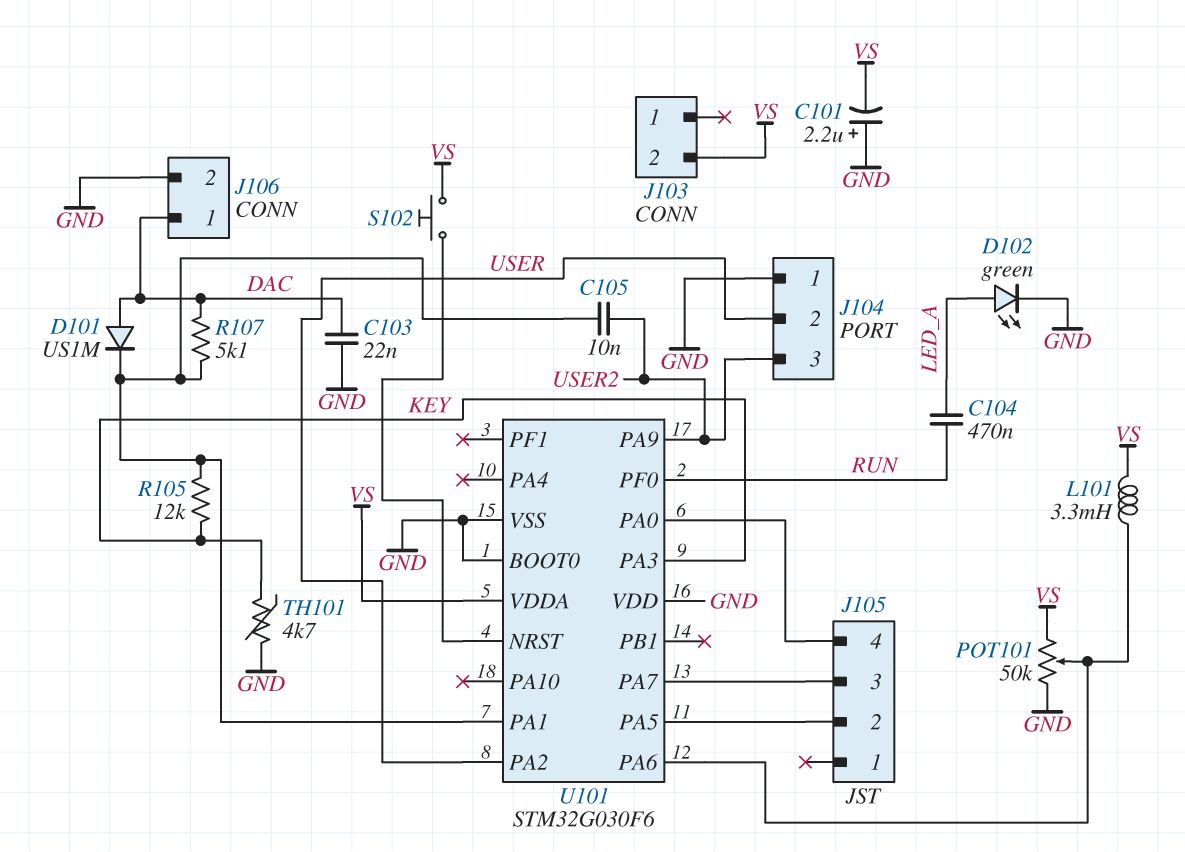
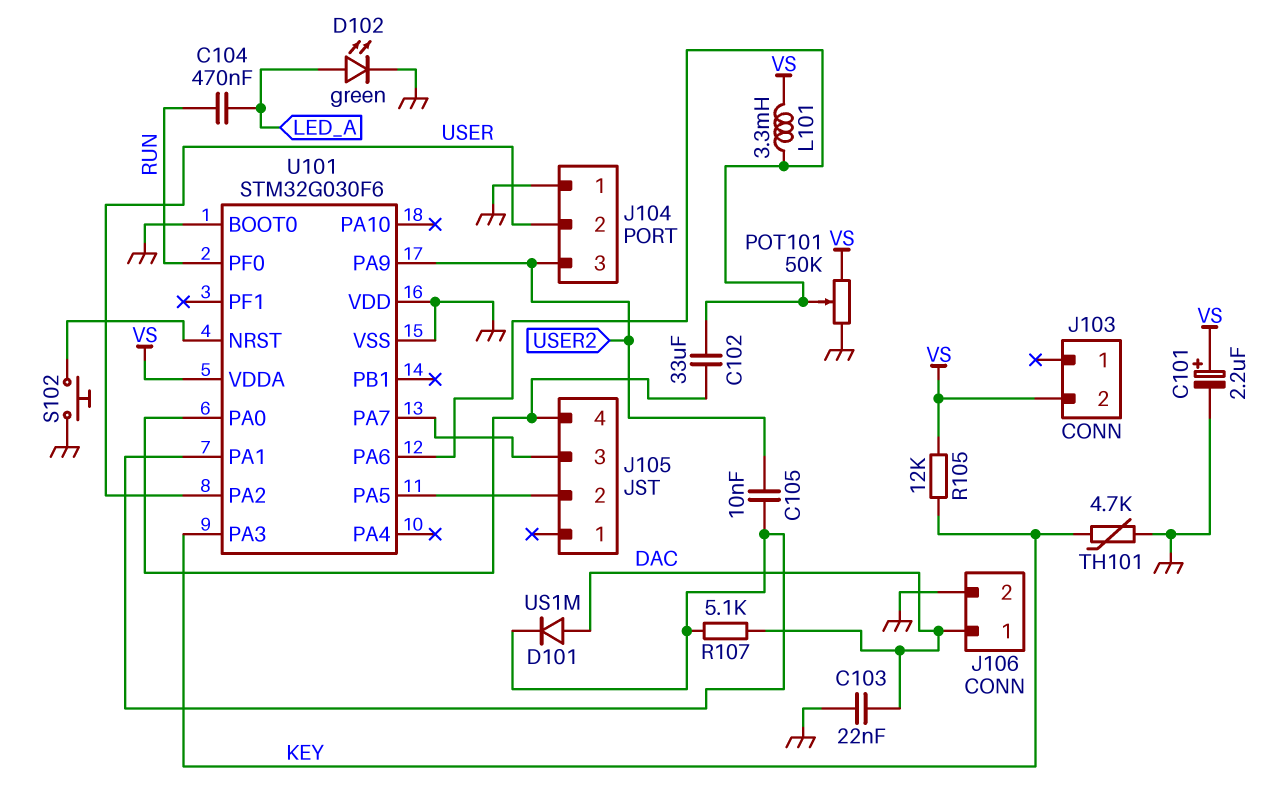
C101: 2.2uF (plus GND, minus VS) -> 2.2uF (plus VS, minus GND)
C102: none -> 33uF (J105/4, U101/PA6)
R105: 12k (KEY, U101/PA1) -> 12k (KEY, VS)
S102: button (U101/NRST, VS) -> button (GND, U101/NRST)

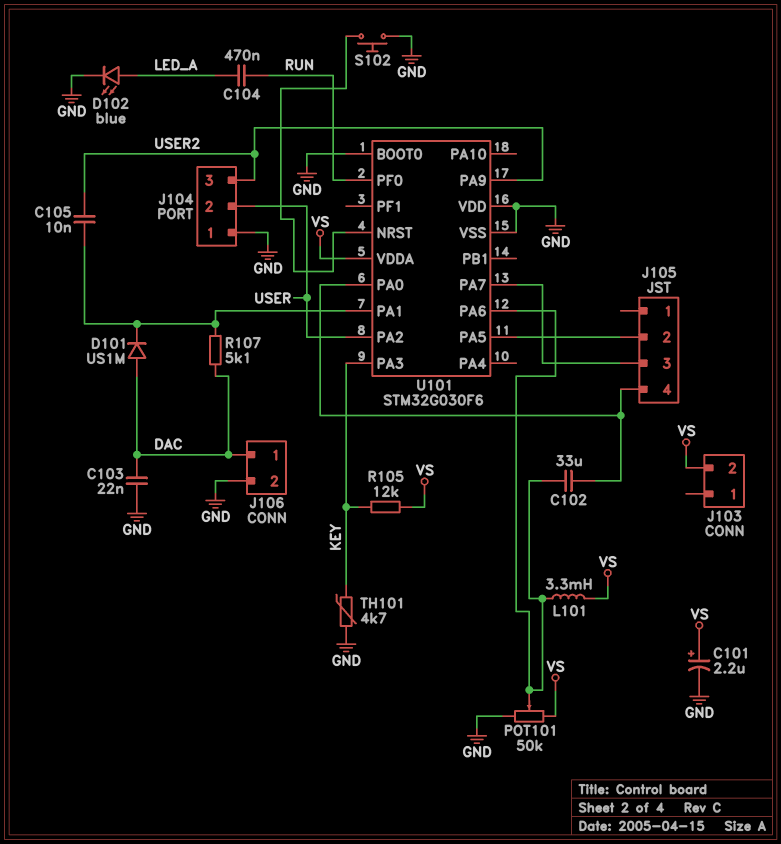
D102: LED green (A LED_A, K GND) -> LED blue (A LED_A, K GND)

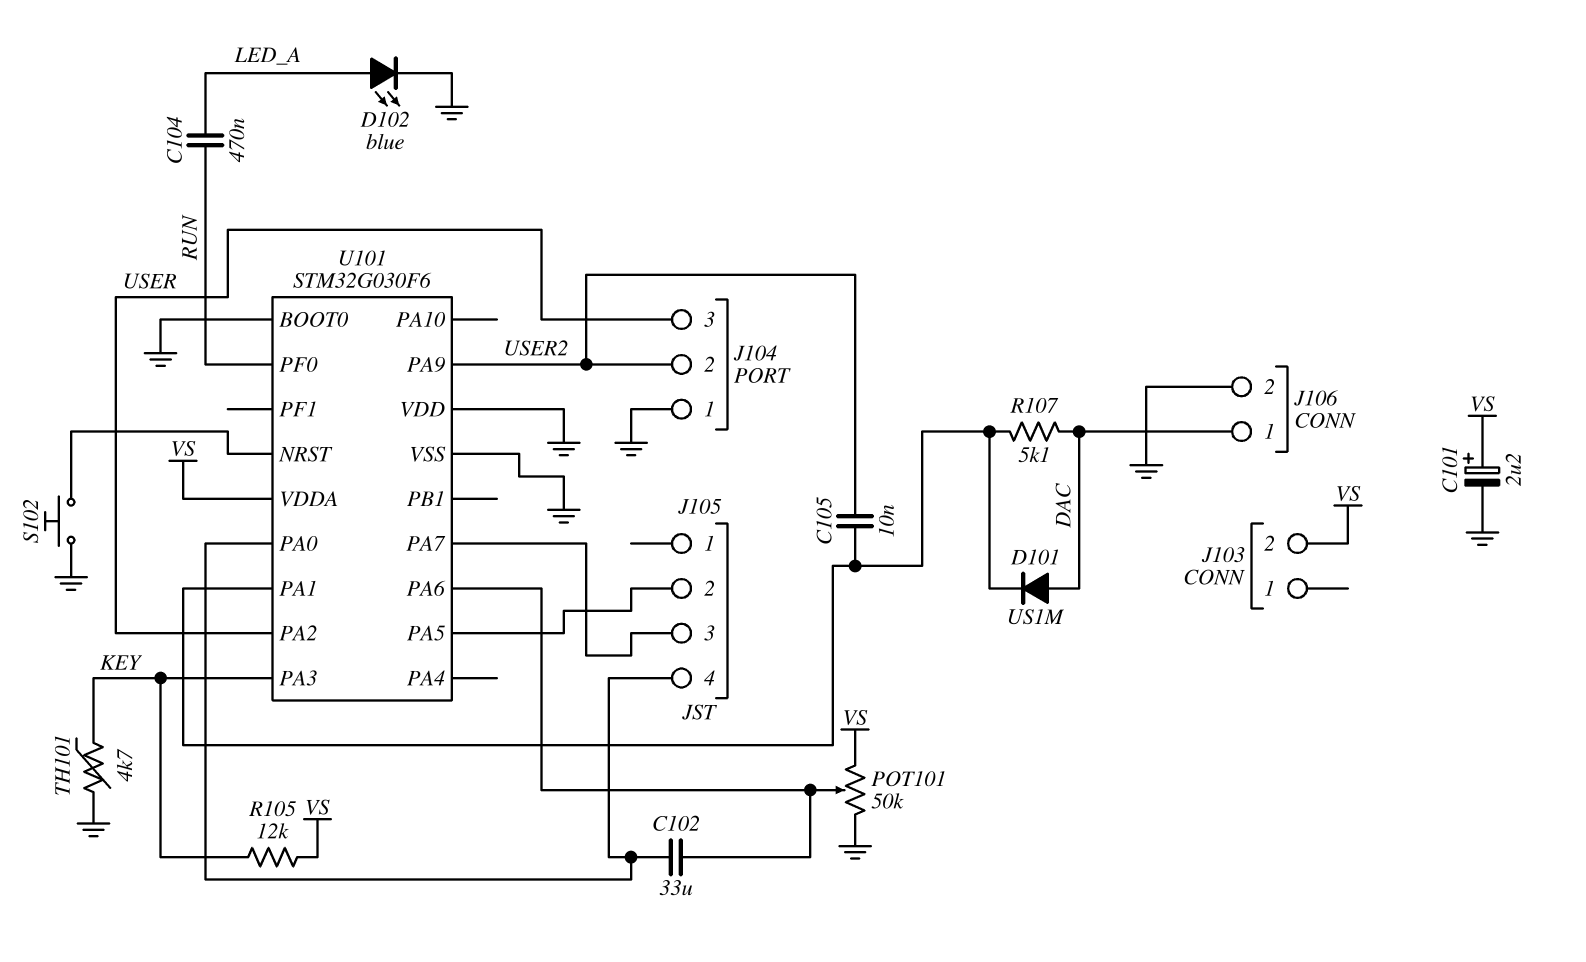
C103: 22nF (DAC, GND) -> none
J104 pin 2: USER -> USER2
J104 pin 3: USER2 -> USER
L101: 3.3mH (U101/PA6, VS) -> none

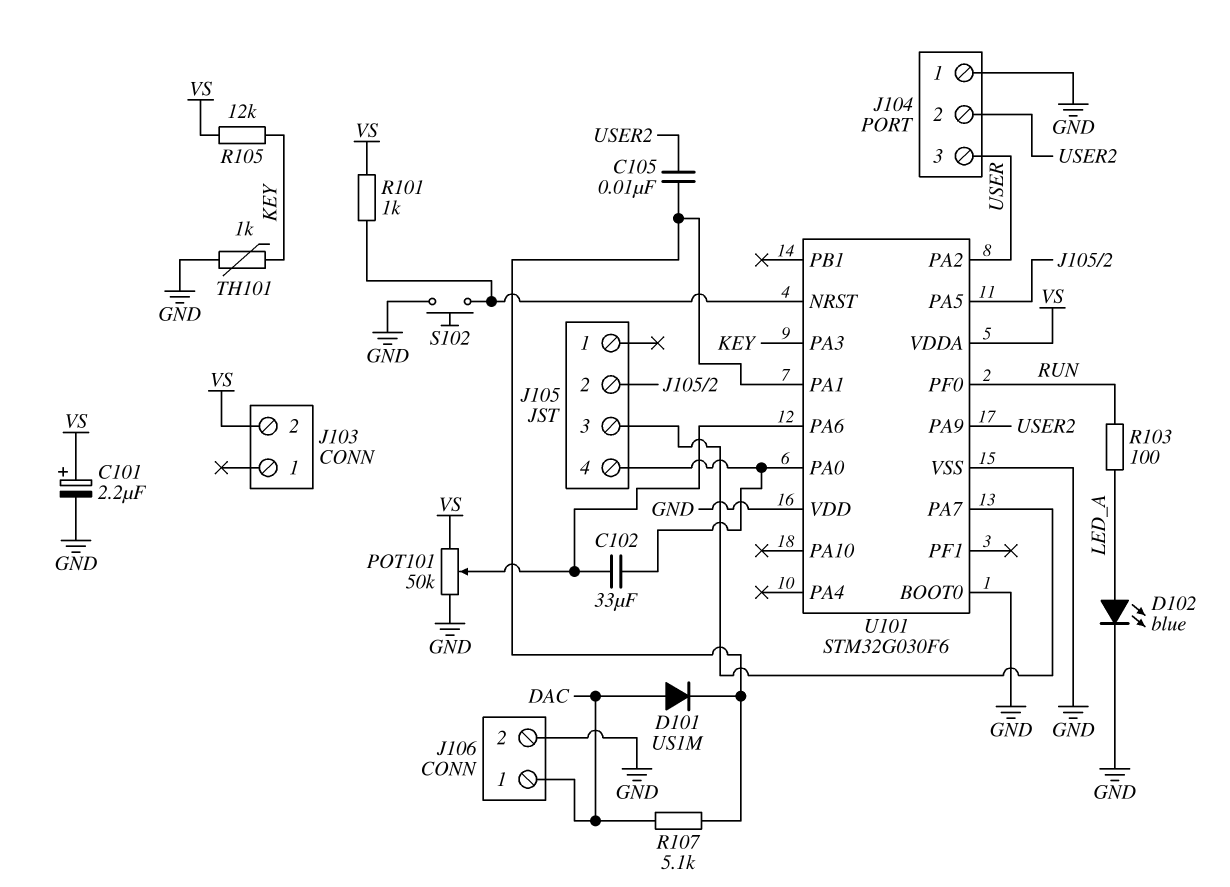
C104: 470nF (LED_A, RUN) -> none
R101: none -> 1k (U101/NRST, VS)
R103: none -> 100 (LED_A, RUN)
TH101: 4.7k (GND, KEY) -> 1k (GND, KEY)

